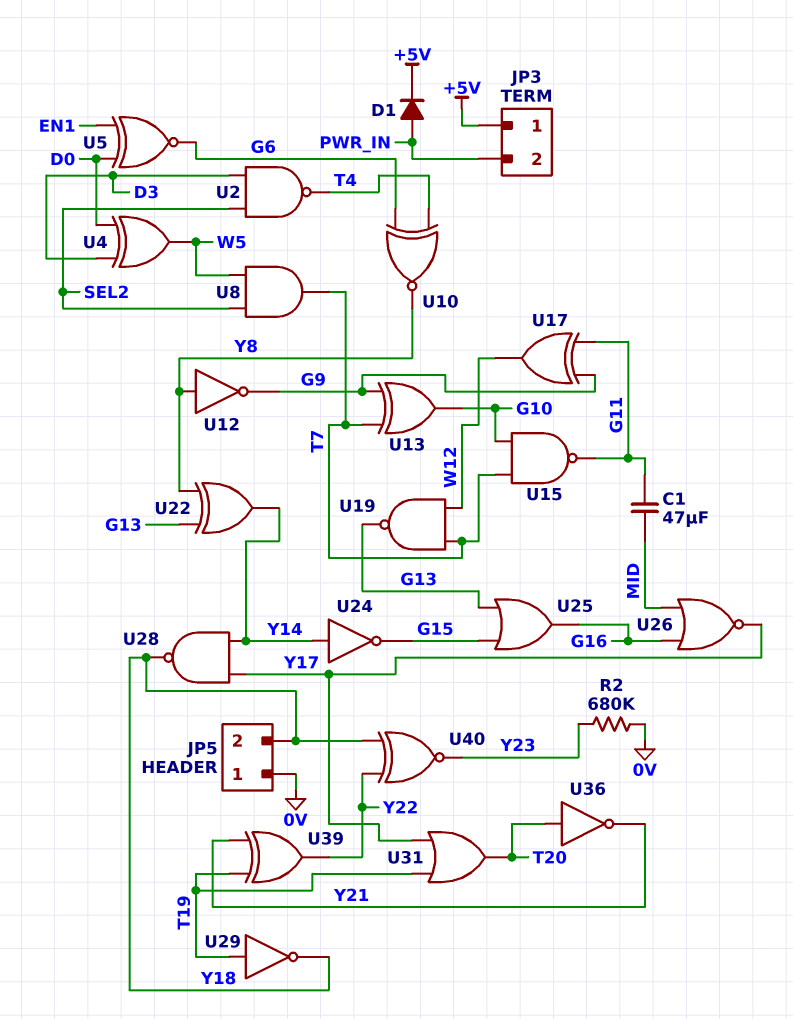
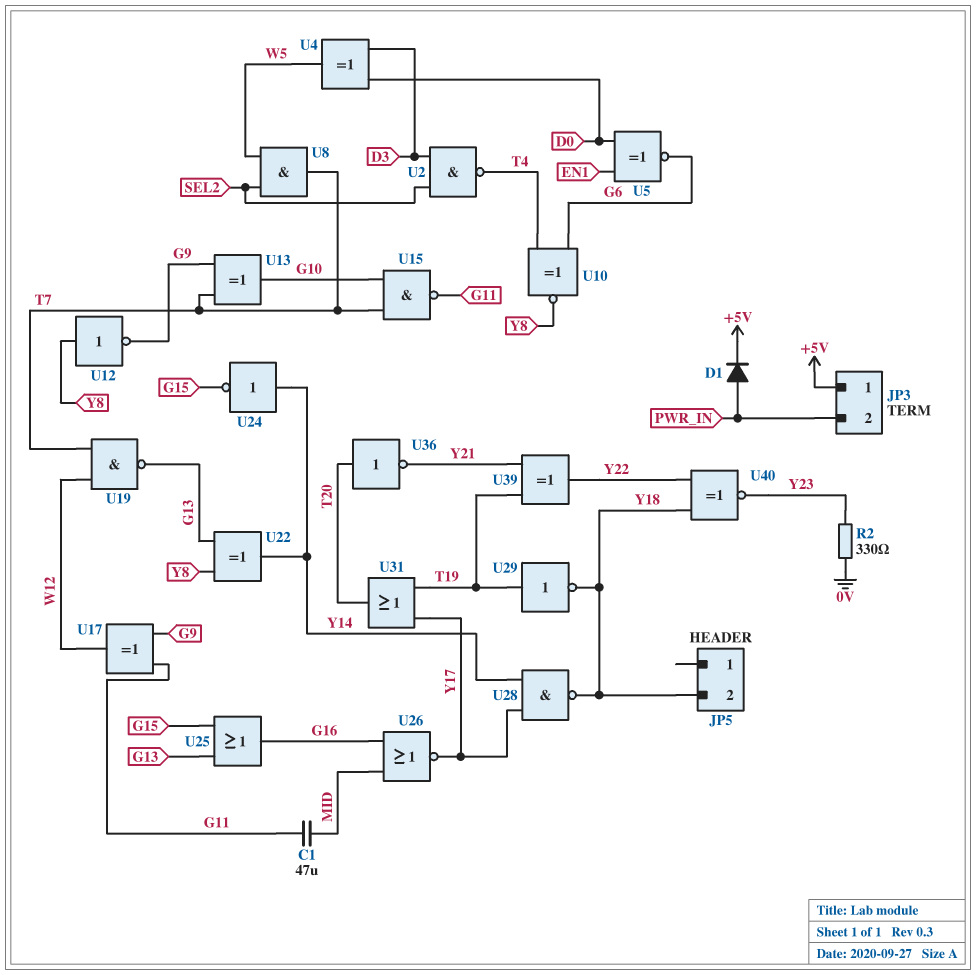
JP5 pin 1: 0V -> none
R2: 680k (0V, Y23) -> 330 (0V, Y23)

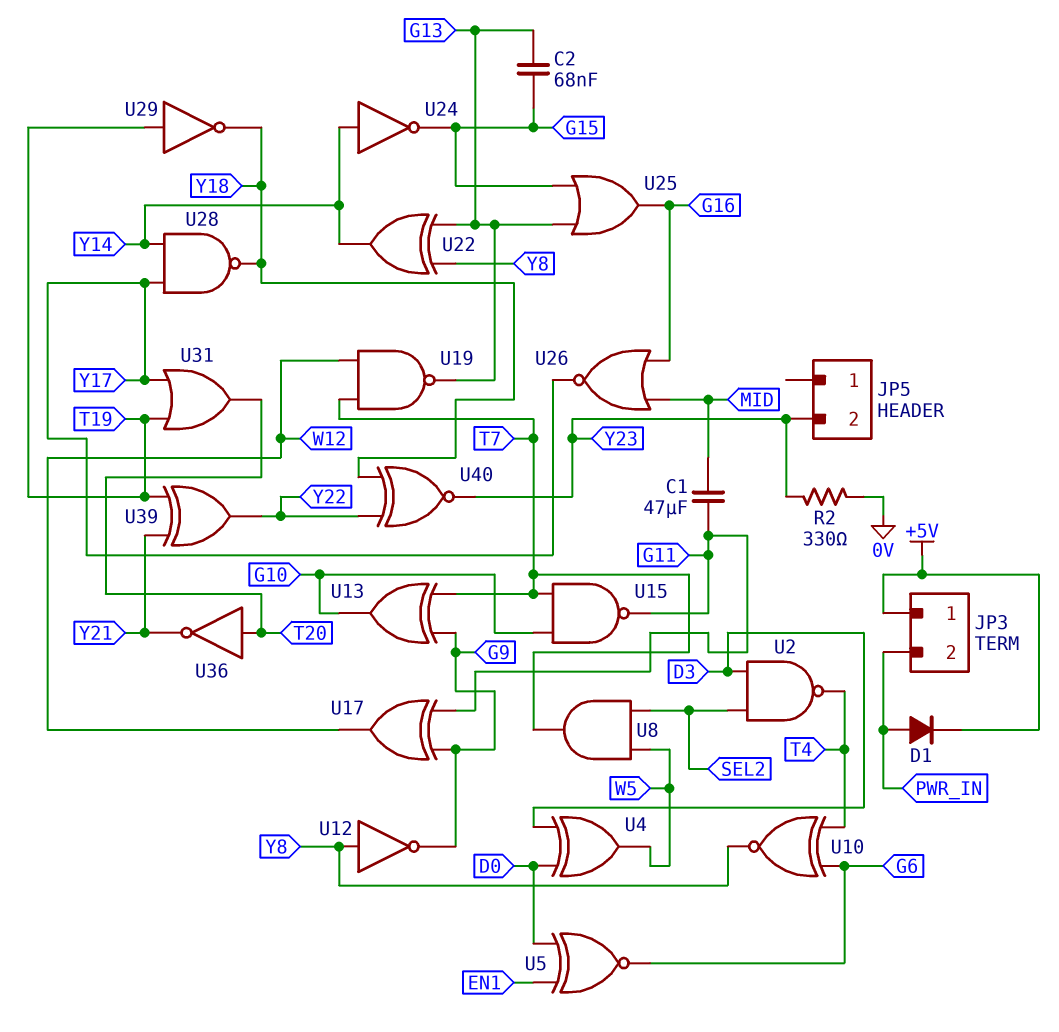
C2: none -> 68nF (G13, G15)
JP5 pin 2: Y18 -> Y23

